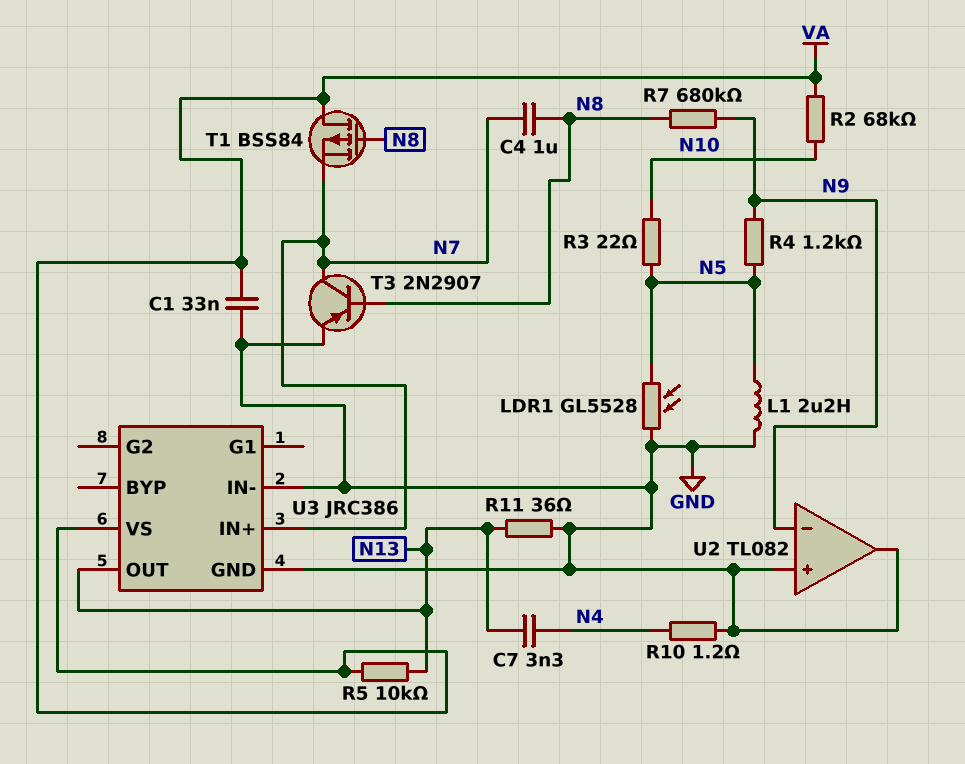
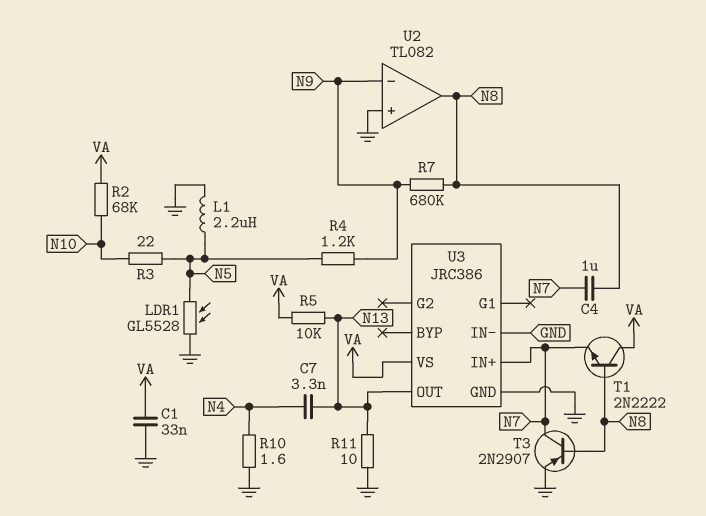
R10: 1.2 (GND, N4) -> 1.6 (GND, N4)
R11: 36 (GND, N13) -> 10 (GND, N13)
T1: PMOS BSS84 (G N8, D VA, S N7) -> NPN 2N2222 (B N8, C VA, E N7)
U2 pin out: GND -> N8

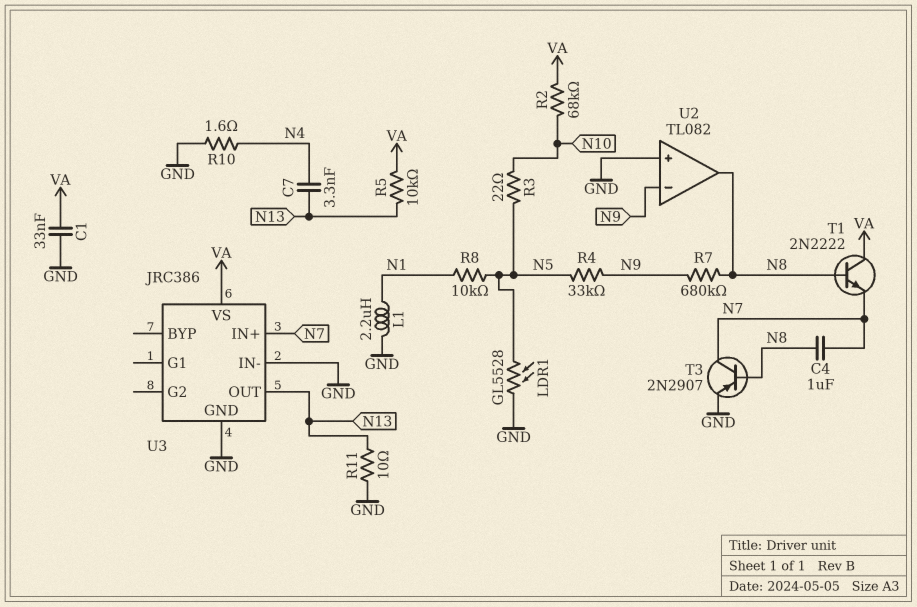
L1: 2.2uH (GND, N5) -> 2.2uH (GND, N1)
R4: 1.2k (N5, N9) -> 33k (N5, N9)
R8: none -> 10k (N1, N5)

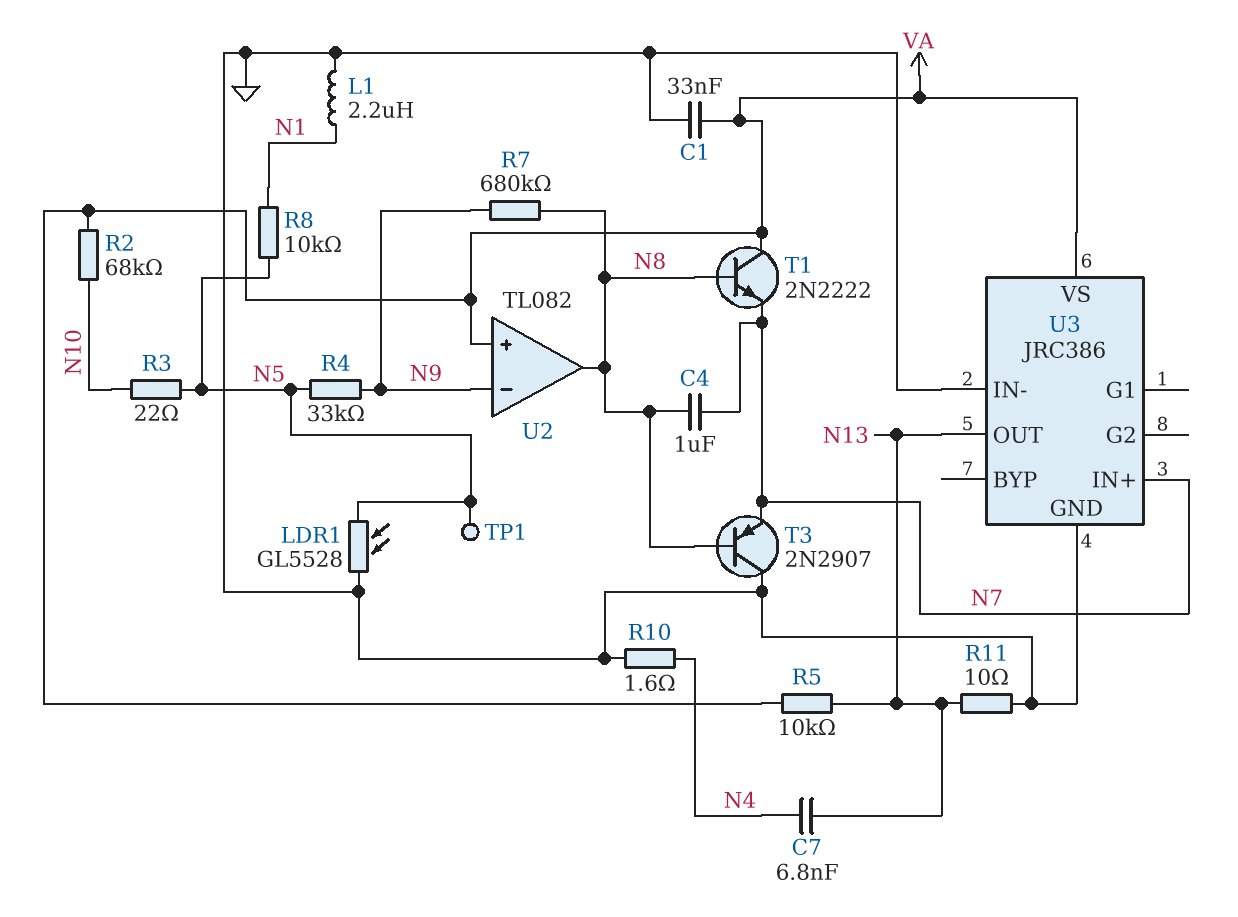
C7: 3.3nF (N4, N13) -> 6.8nF (N4, N13)
T3: PNP 2N2907 (B N8, C N7, E GND) -> PNP 2N2907 (B N8, C GND, E N7)
TP1: none -> test point (N5)
U2 pin in+: GND -> VA

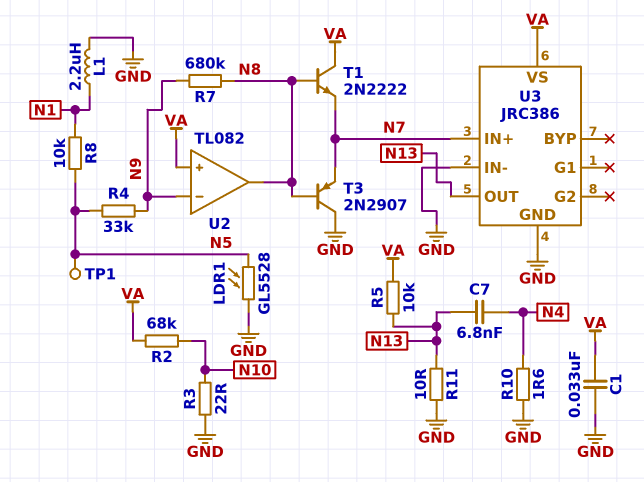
C4: 1uF (N7, N8) -> none
R3: 22 (N5, N10) -> 22 (GND, N10)

